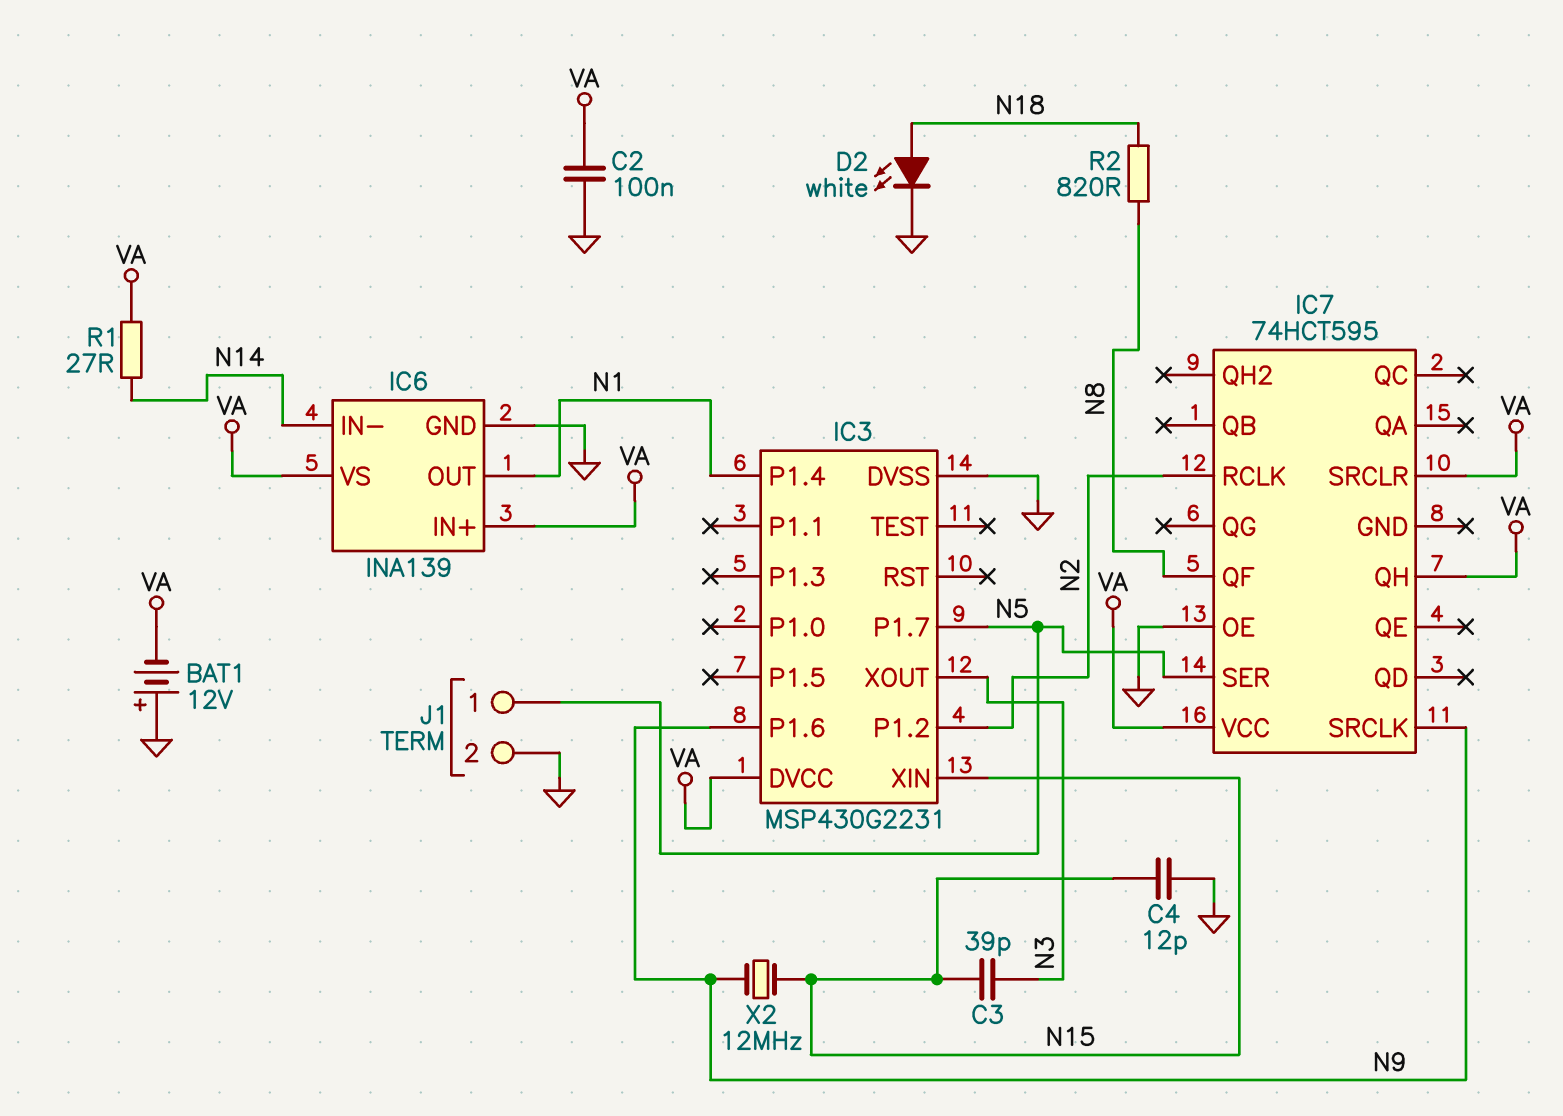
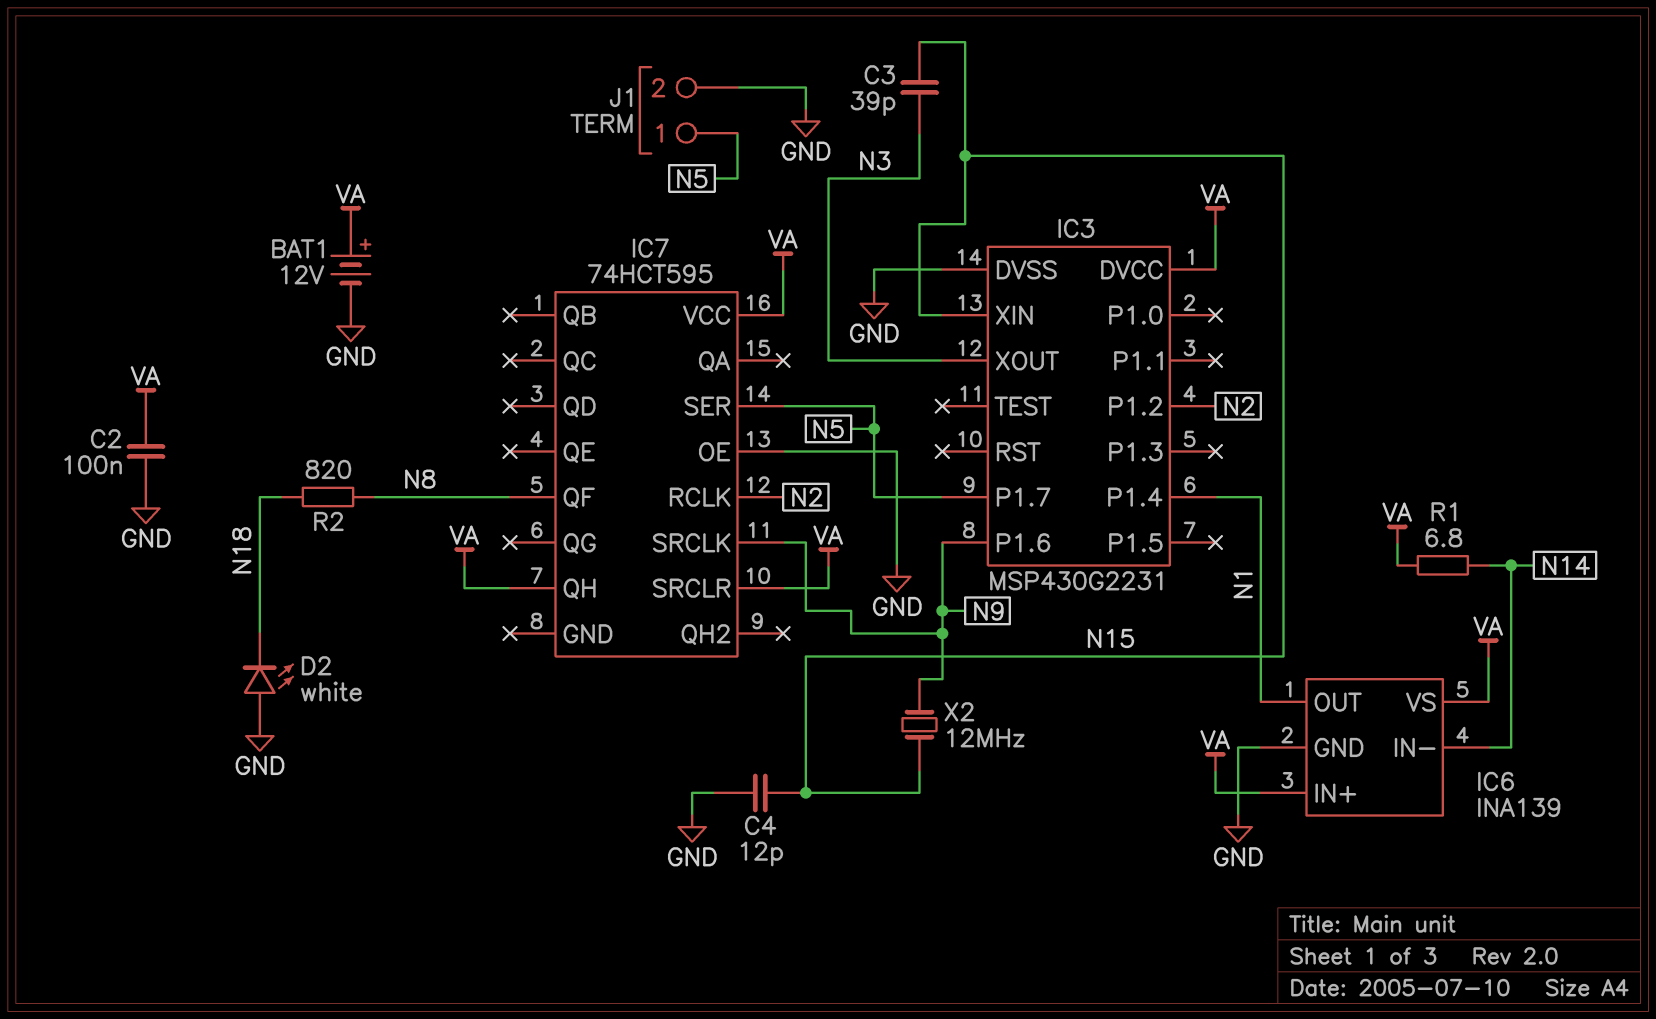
BAT1: 12V (plus GND, minus VA) -> 12V (plus VA, minus GND)
D2: LED white (A N18, K GND) -> LED white (A GND, K N18)
R1: 27 (N14, VA) -> 6.8 (N14, VA)

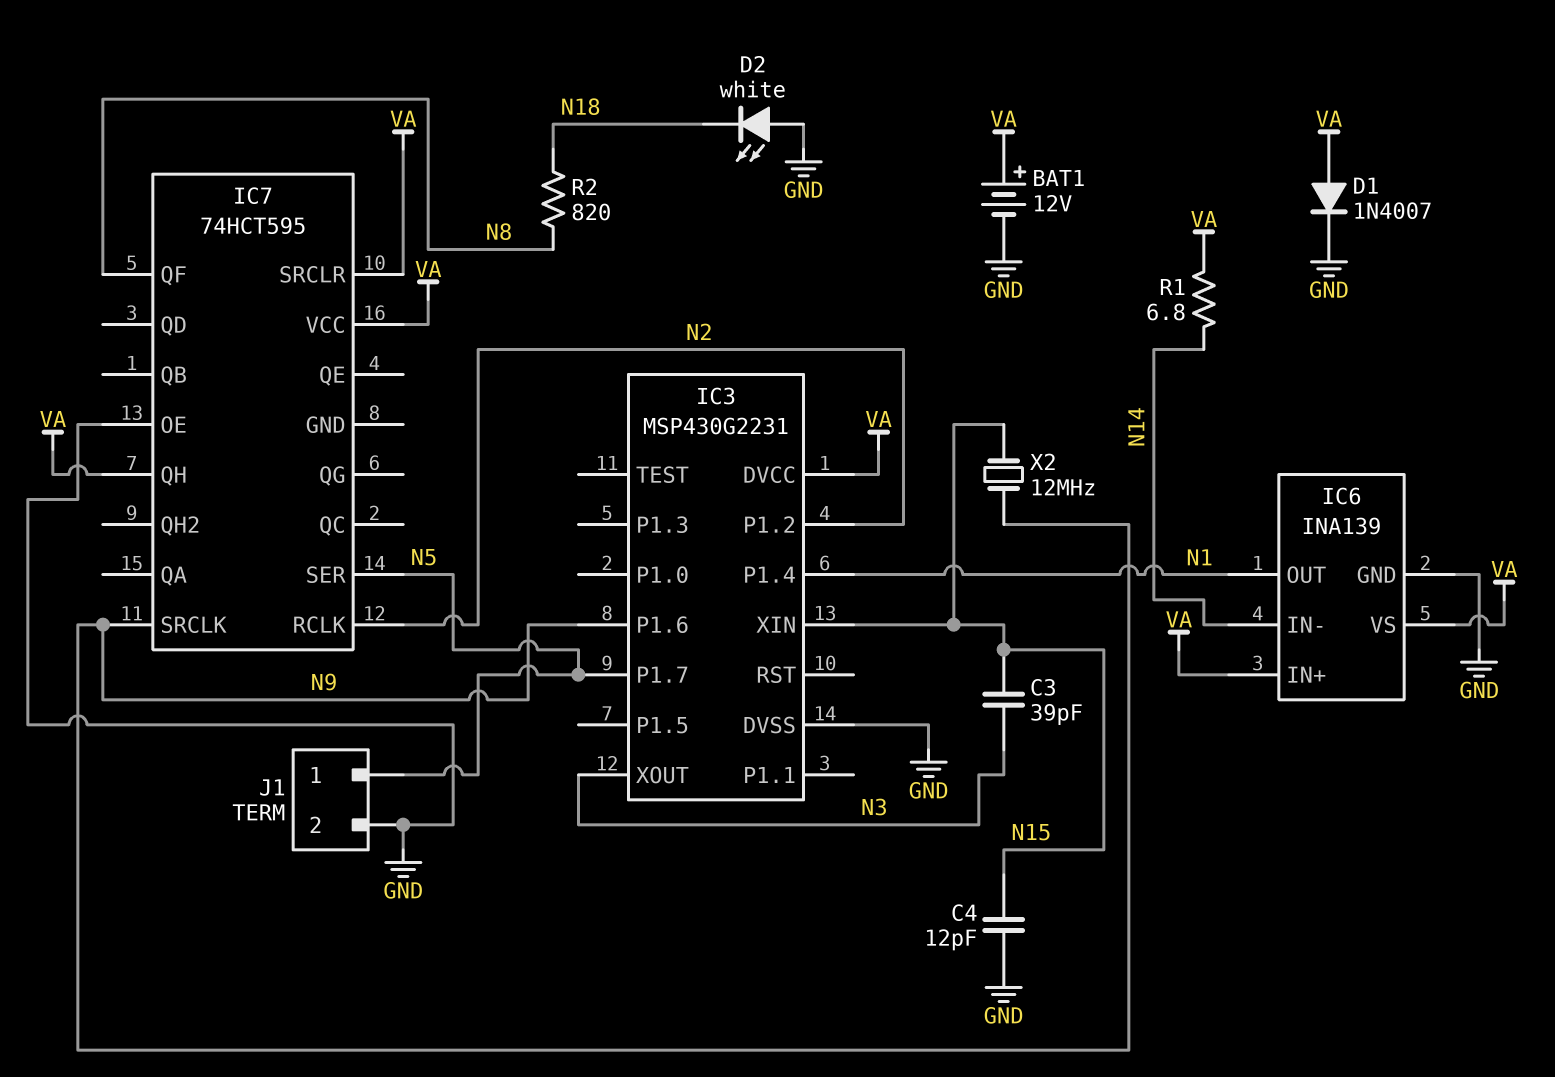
C2: 100nF (GND, VA) -> none
D1: none -> diode 1N4007 (A VA, K GND)

